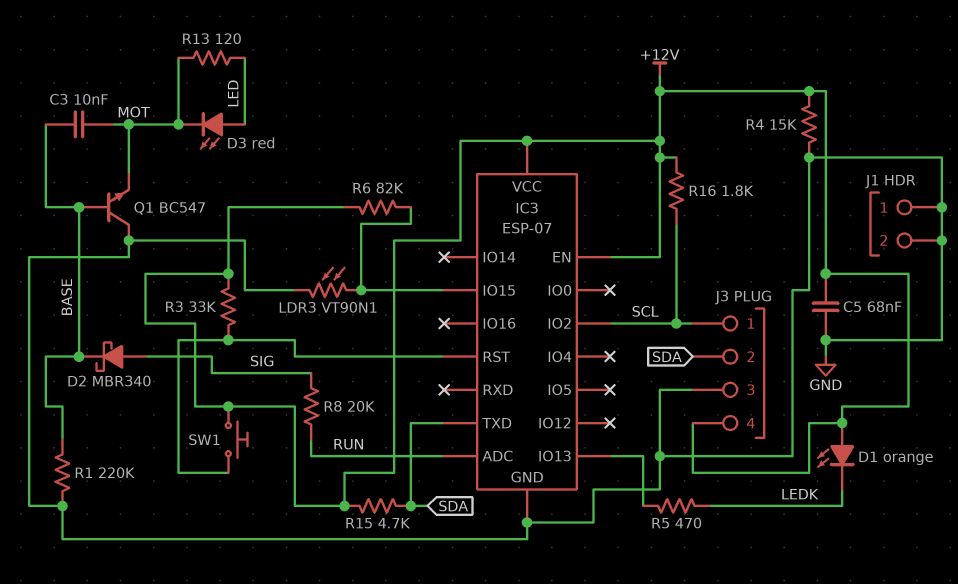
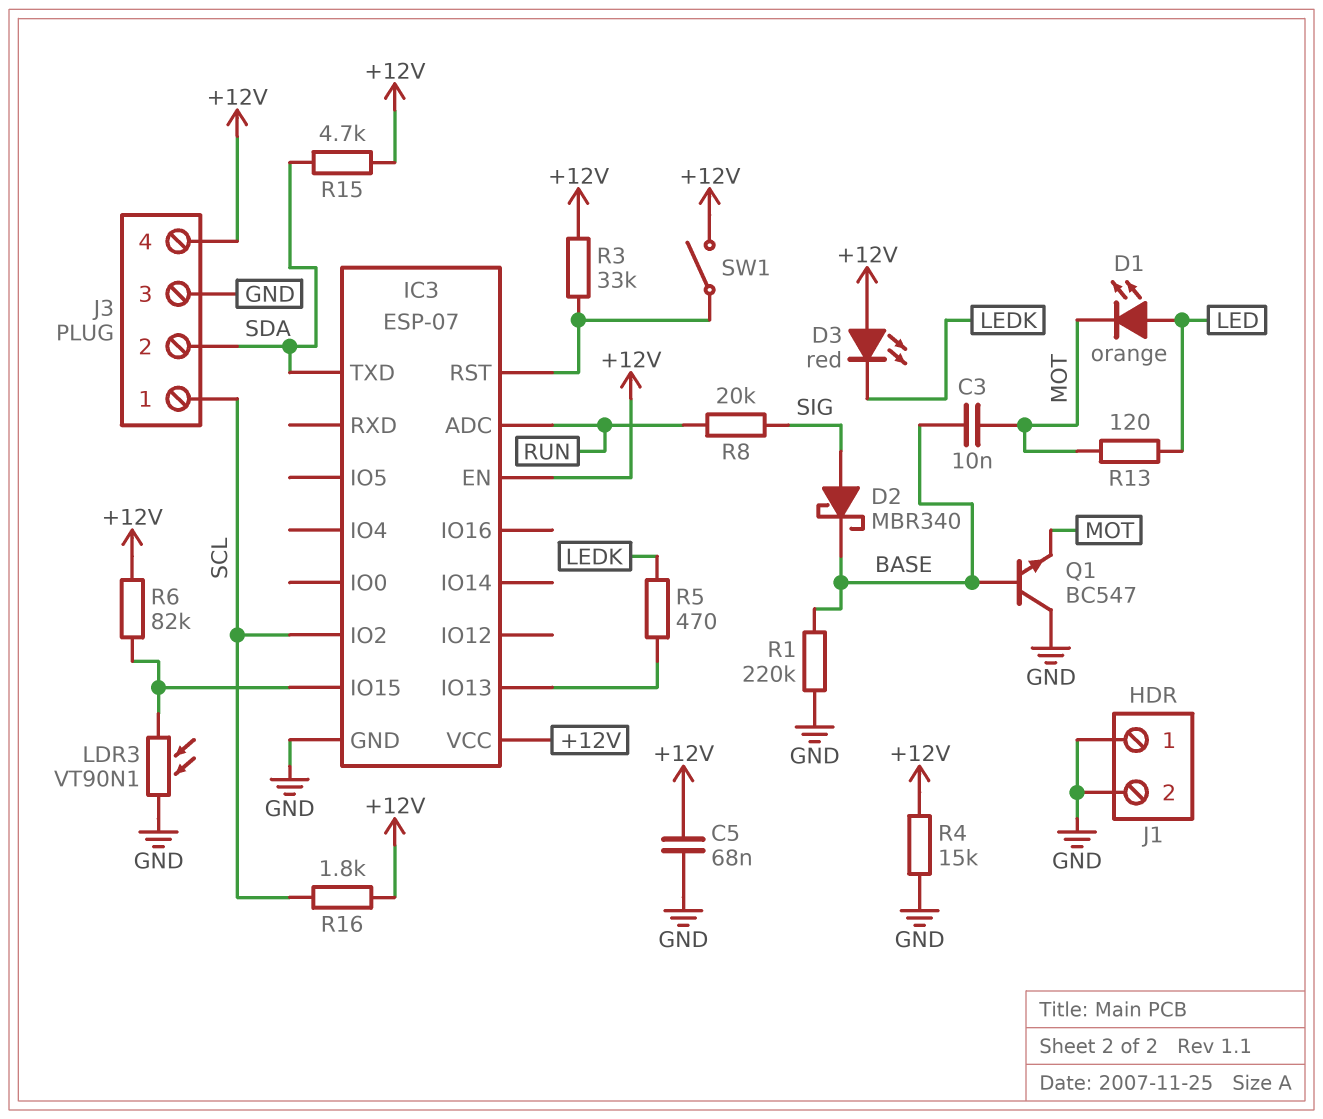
D1: LED orange (A +12V, K LEDK) -> LED orange (A LED, K MOT)
D3: LED red (A LED, K MOT) -> LED red (A +12V, K LEDK)
SW1: button (+12V, IC3/RST) -> switch (+12V, IC3/RST)

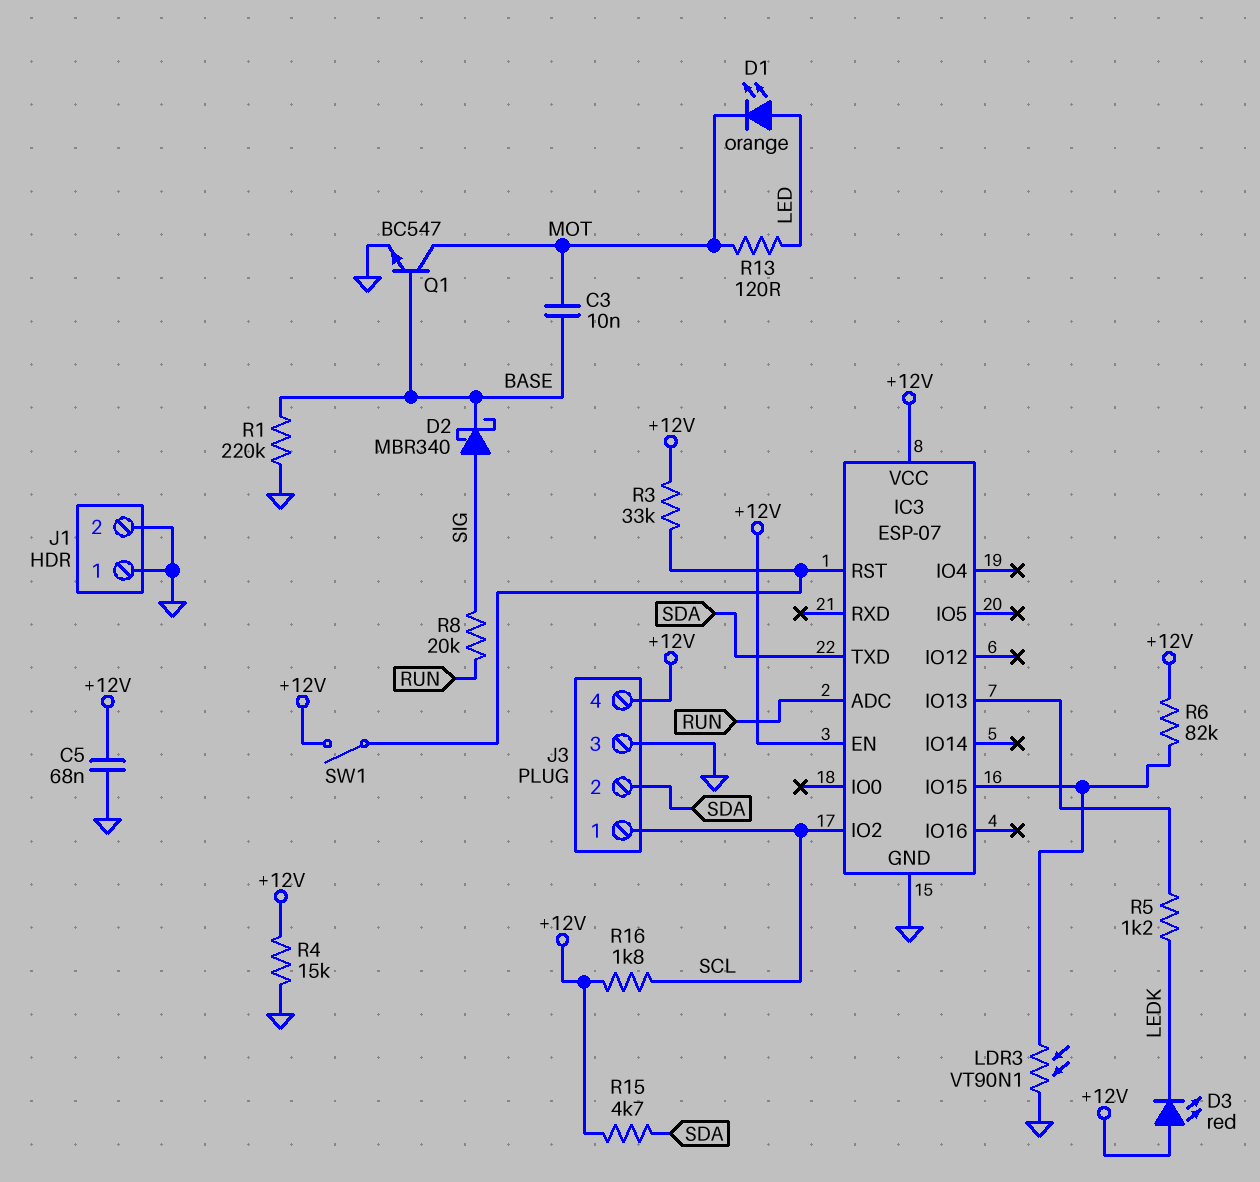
Q1: NPN BC547 (B BASE, C GND, E MOT) -> NPN BC547 (B BASE, C MOT, E GND)
R5: 470 (IC3/IO13, LEDK) -> 1.2k (IC3/IO13, LEDK)

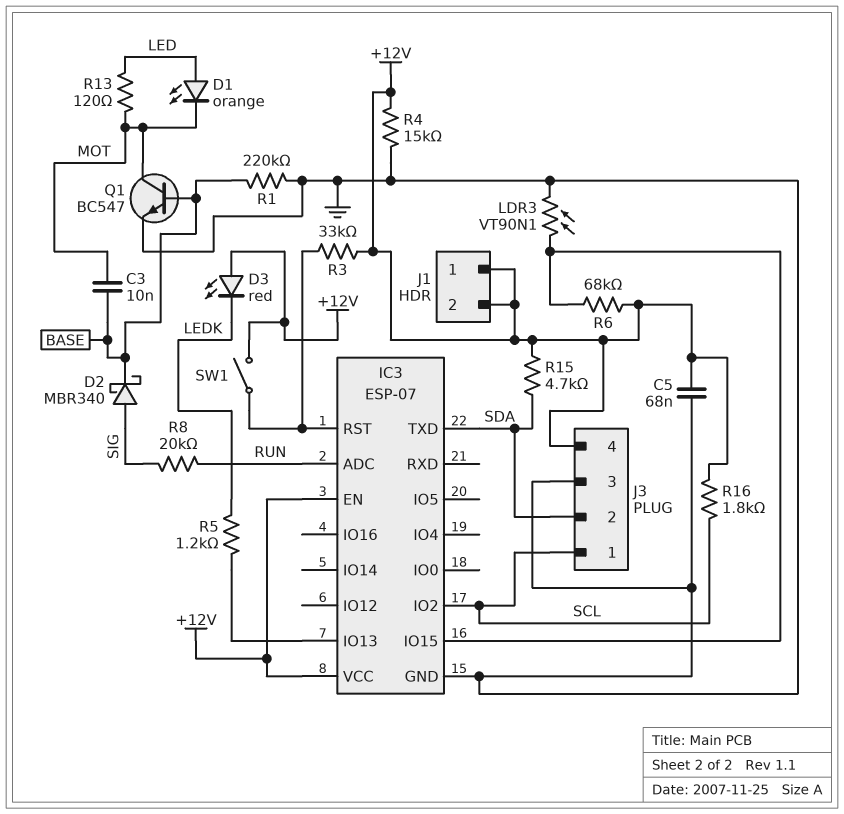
J1 pin 1: GND -> +12V
J1 pin 2: GND -> +12V
R6: 82k (+12V, IC3/IO15) -> 68k (+12V, IC3/IO15)

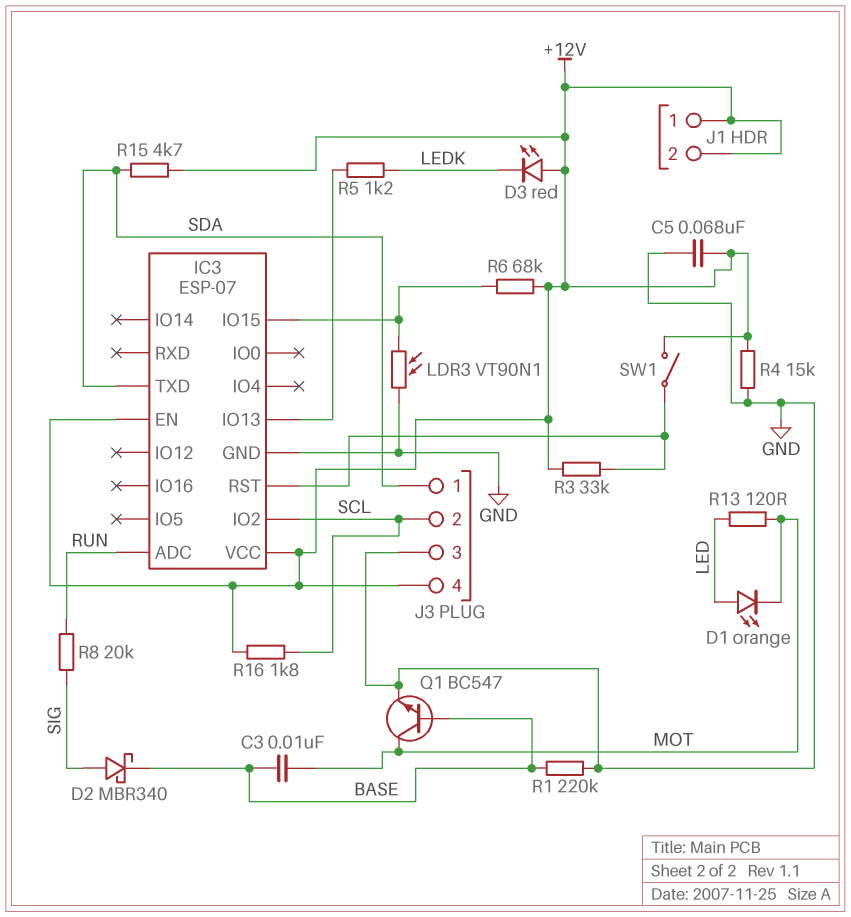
J3 pin 1: SCL -> SDA
J3 pin 2: SDA -> SCL

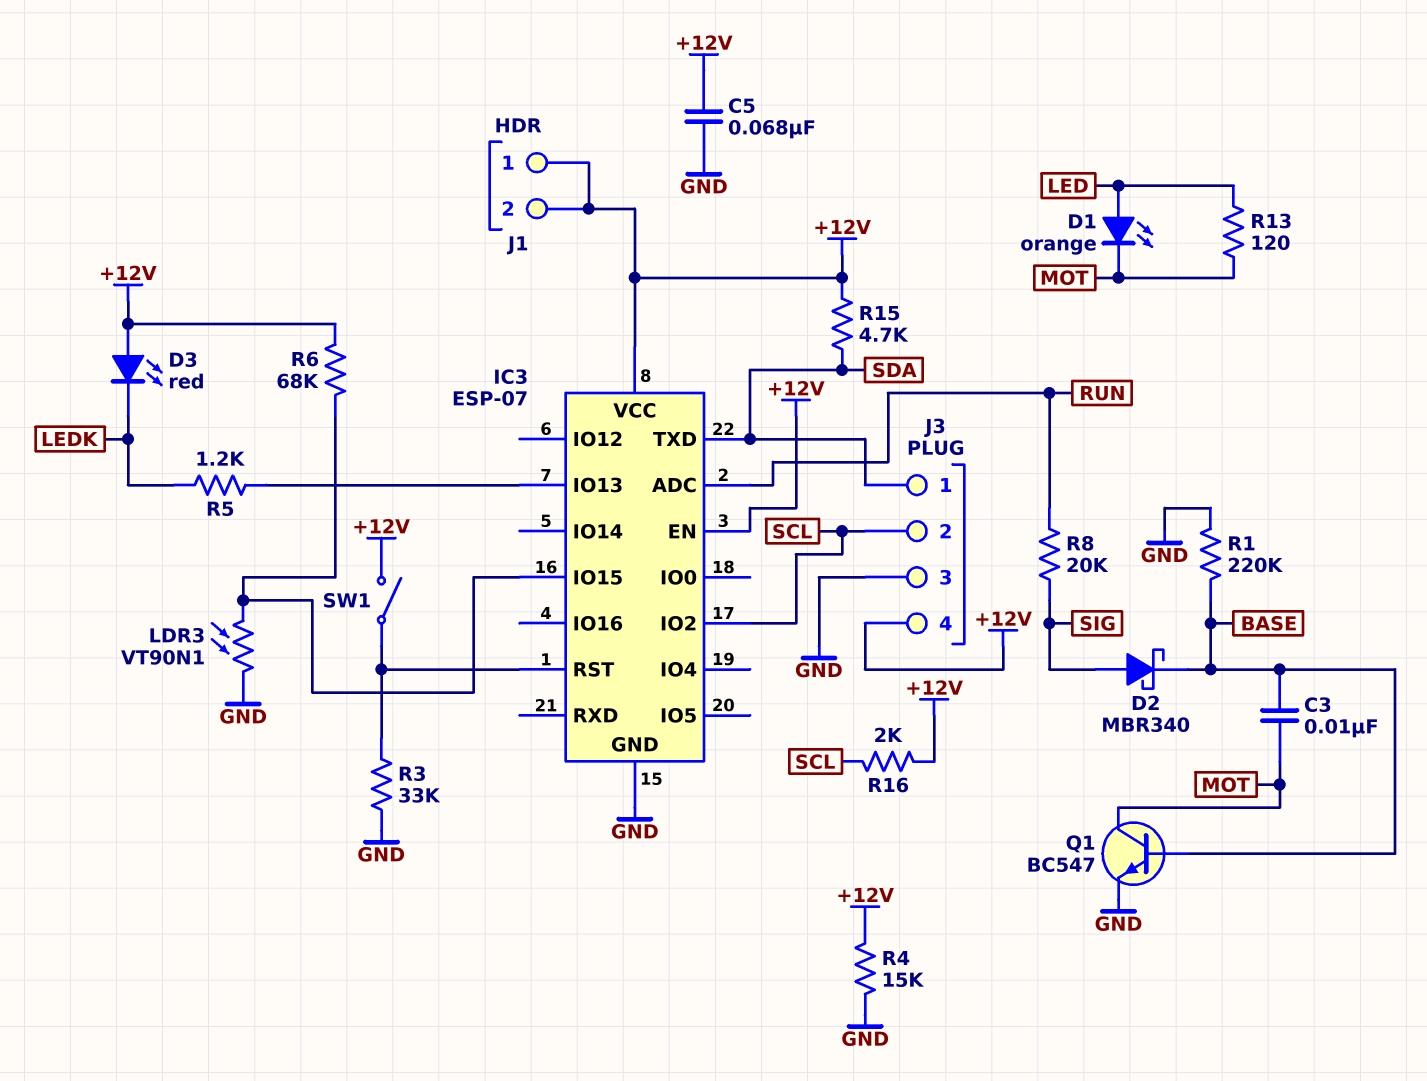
R3: 33k (+12V, IC3/RST) -> 33k (GND, IC3/RST)
R16: 1.8k (+12V, SCL) -> 2k (+12V, SCL)

